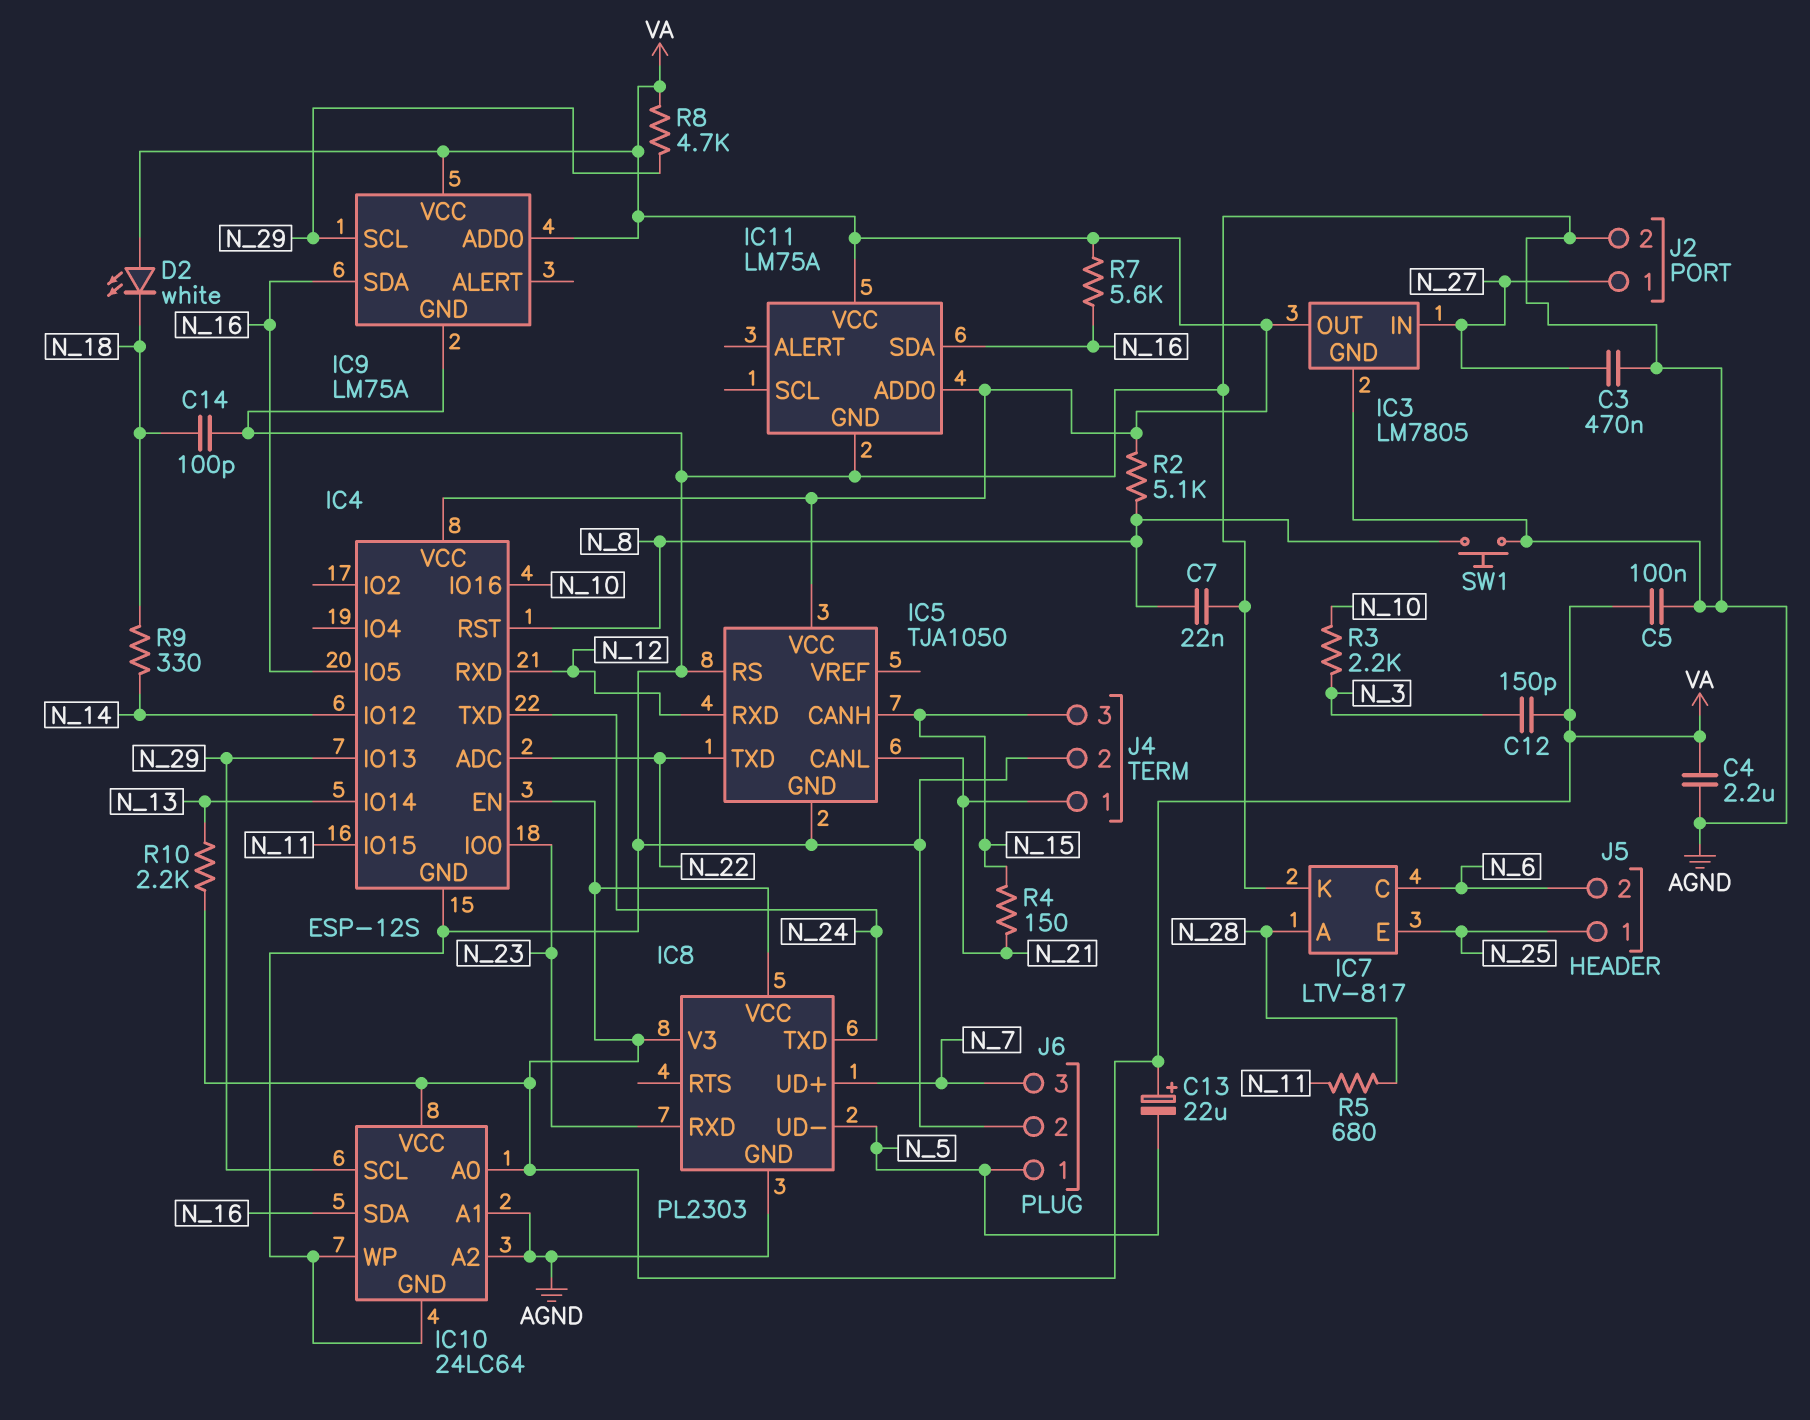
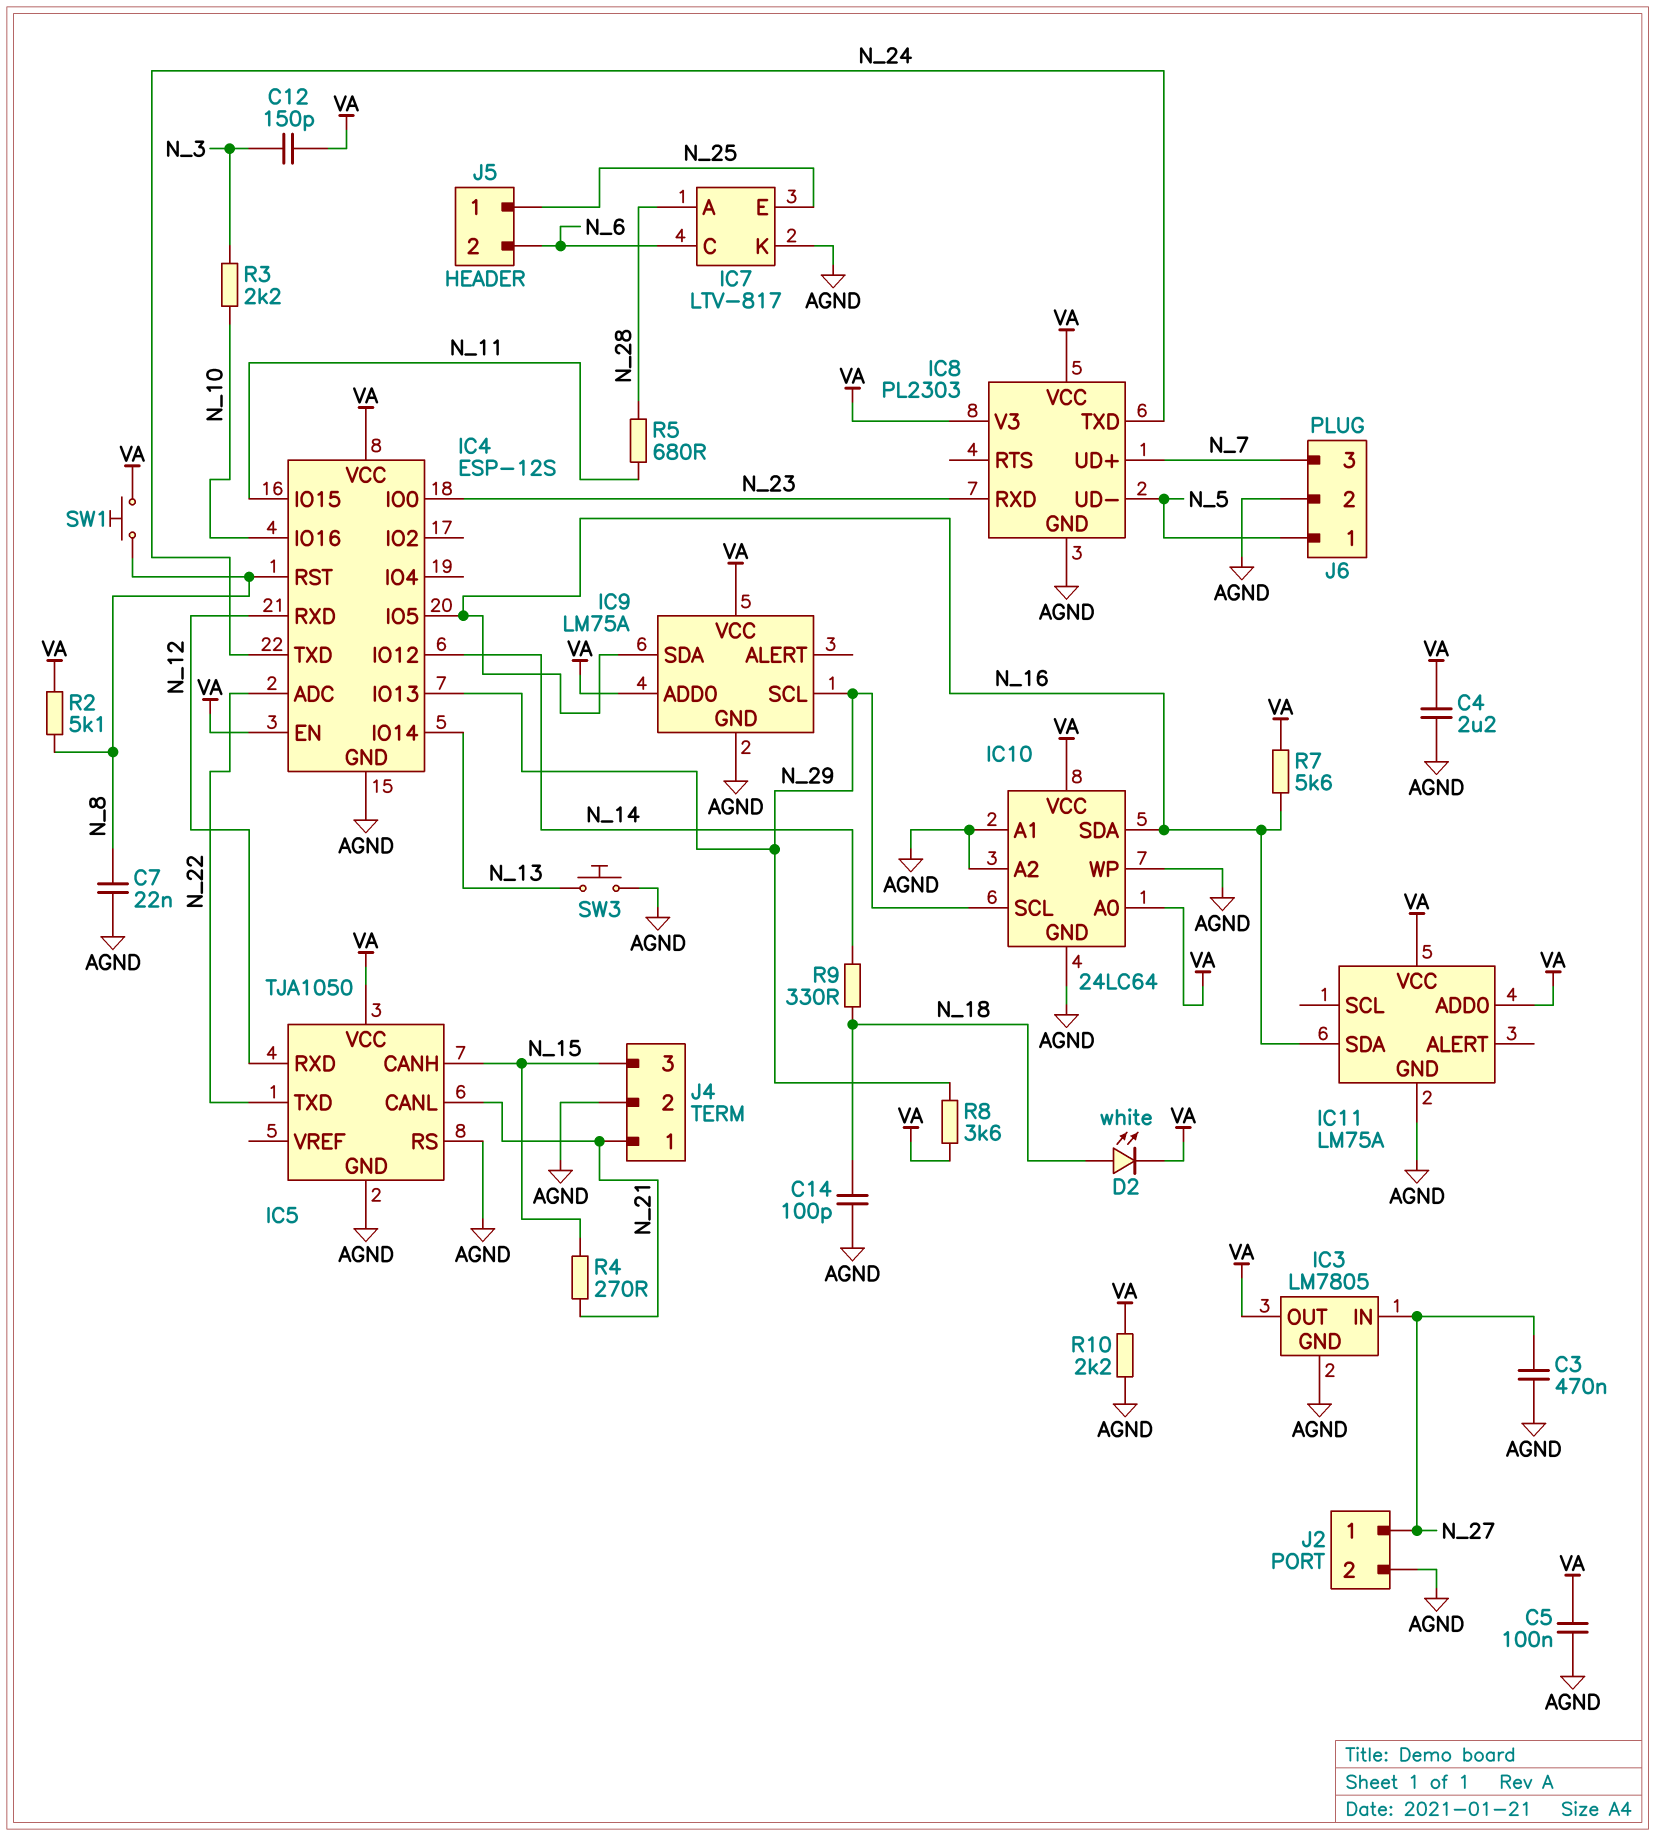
C13: 22uF (plus VA, minus N_5) -> none
D2: LED white (A VA, K N_18) -> LED white (A N_18, K VA)
R4: 150 (N_15, N_21) -> 270 (N_15, N_21)
R8: 4.7k (N_29, VA) -> 3.6k (N_29, VA)
R10: 2.2k (N_13, VA) -> 2.2k (AGND, VA)
SW1: button (AGND, N_8) -> button (N_8, VA)
SW3: none -> button (AGND, N_13)

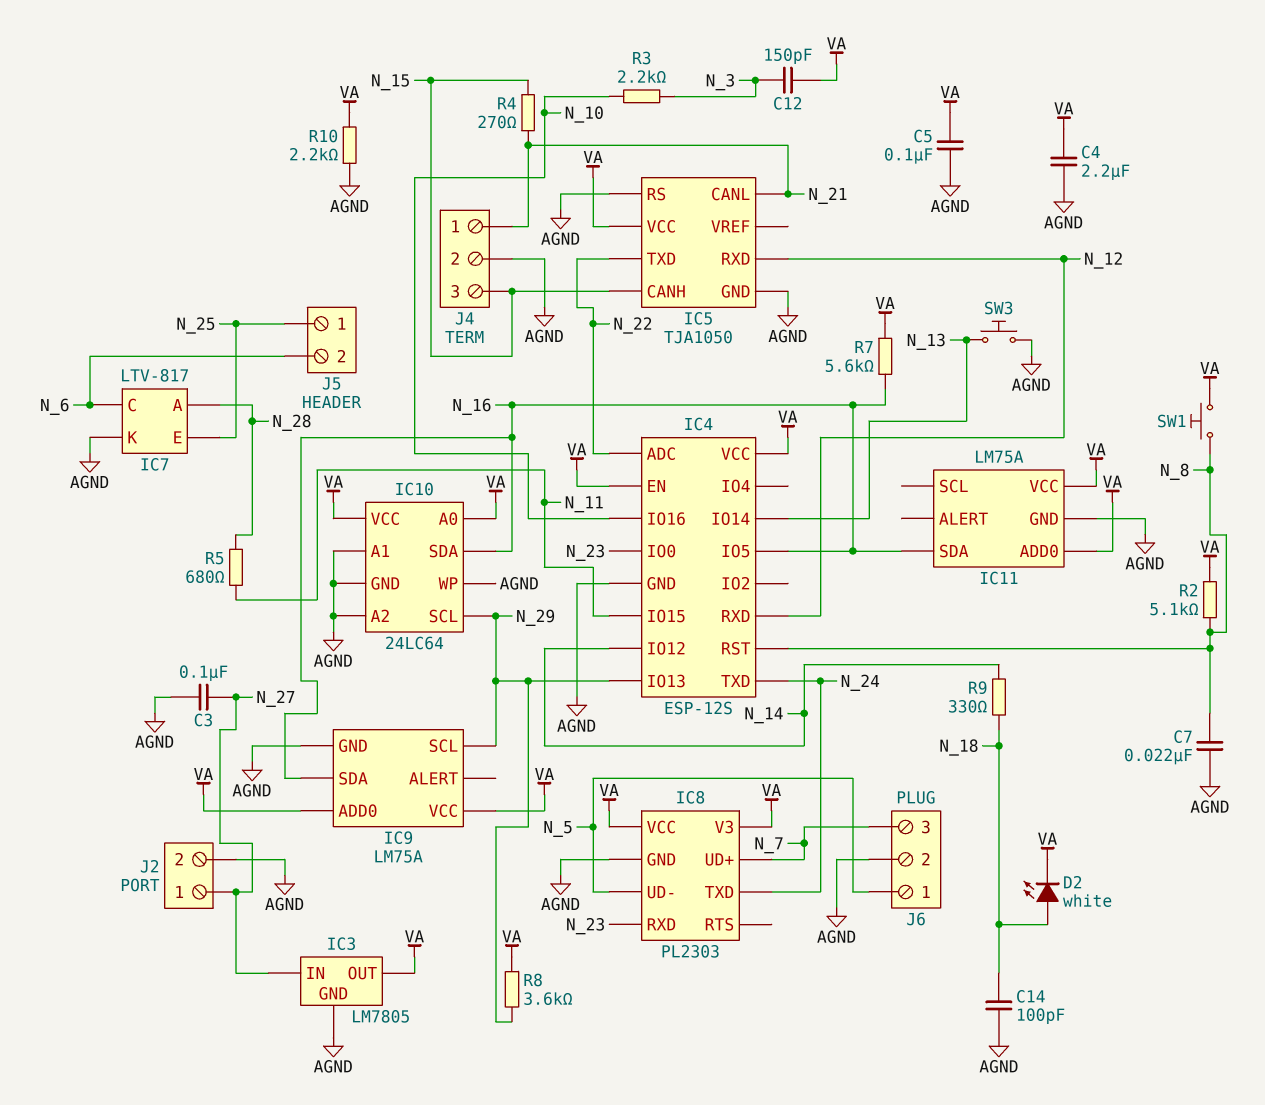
C3: 470nF (AGND, N_27) -> 100nF (AGND, N_27)

